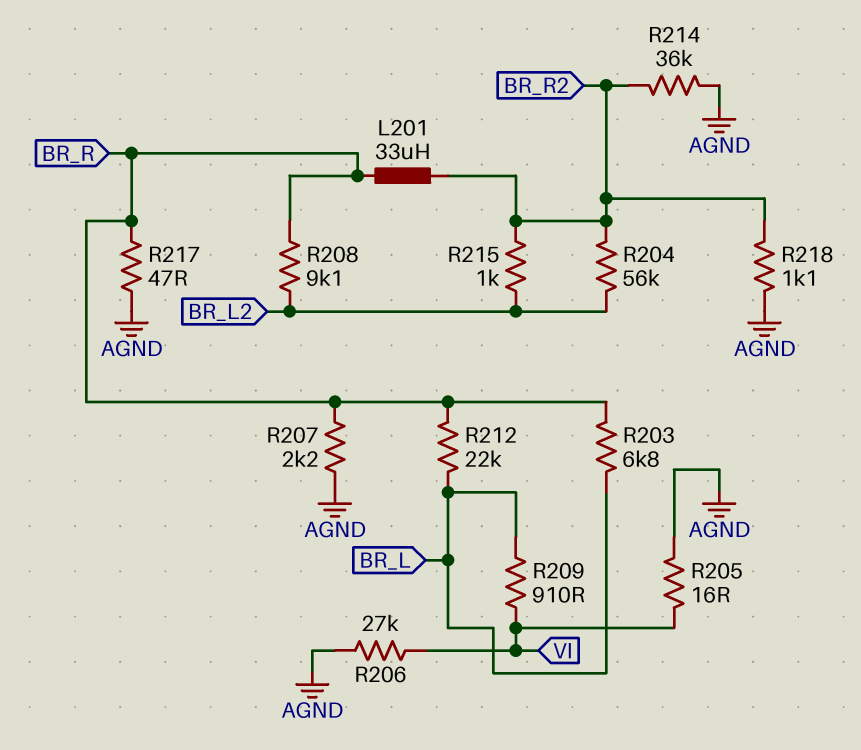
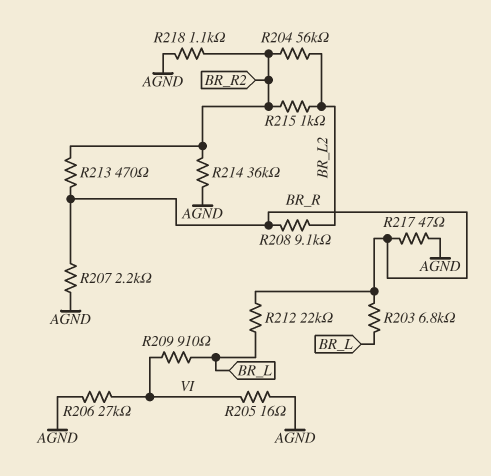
L201: 33uH (BR_R, BR_R2) -> none
R213: none -> 470 (BR_R, BR_R2)

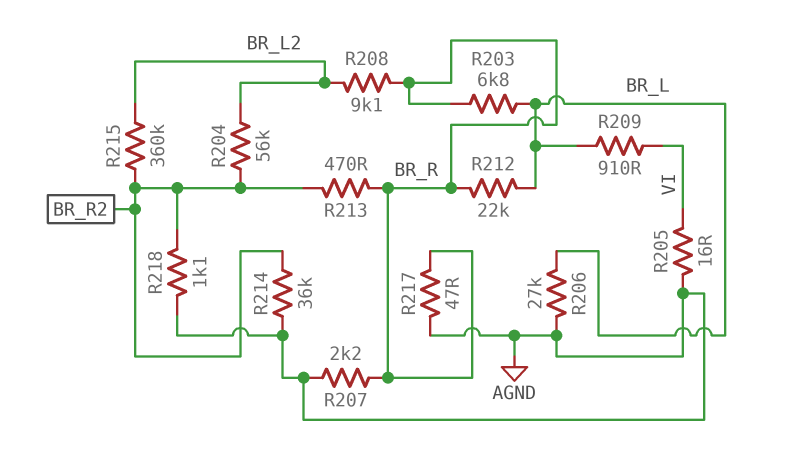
R206: 27k (AGND, VI) -> 27k (AGND, BR_L)
R215: 1k (BR_L2, BR_R2) -> 360k (BR_L2, BR_R2)

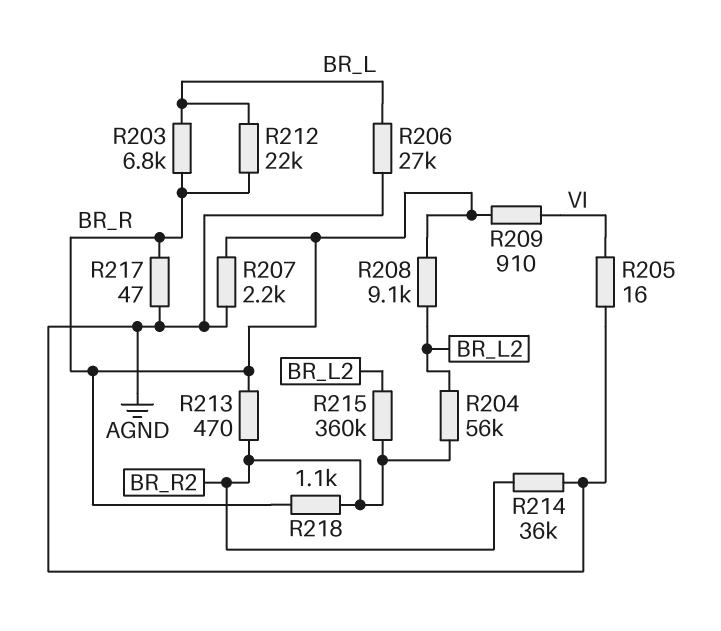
R209: 910 (BR_L, VI) -> 910 (BR_R, VI)
R218: 1.1k (AGND, BR_R2) -> 1.1k (BR_R, BR_R2)

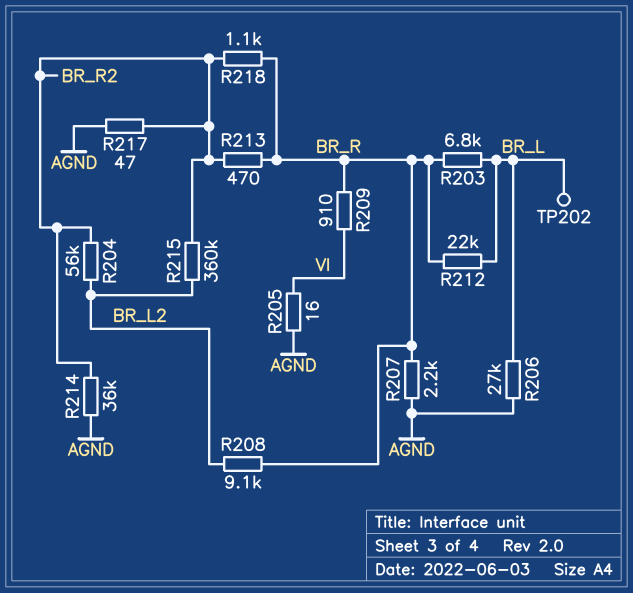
R217: 47 (AGND, BR_R) -> 47 (AGND, BR_R2)
TP202: none -> test point (BR_L)

